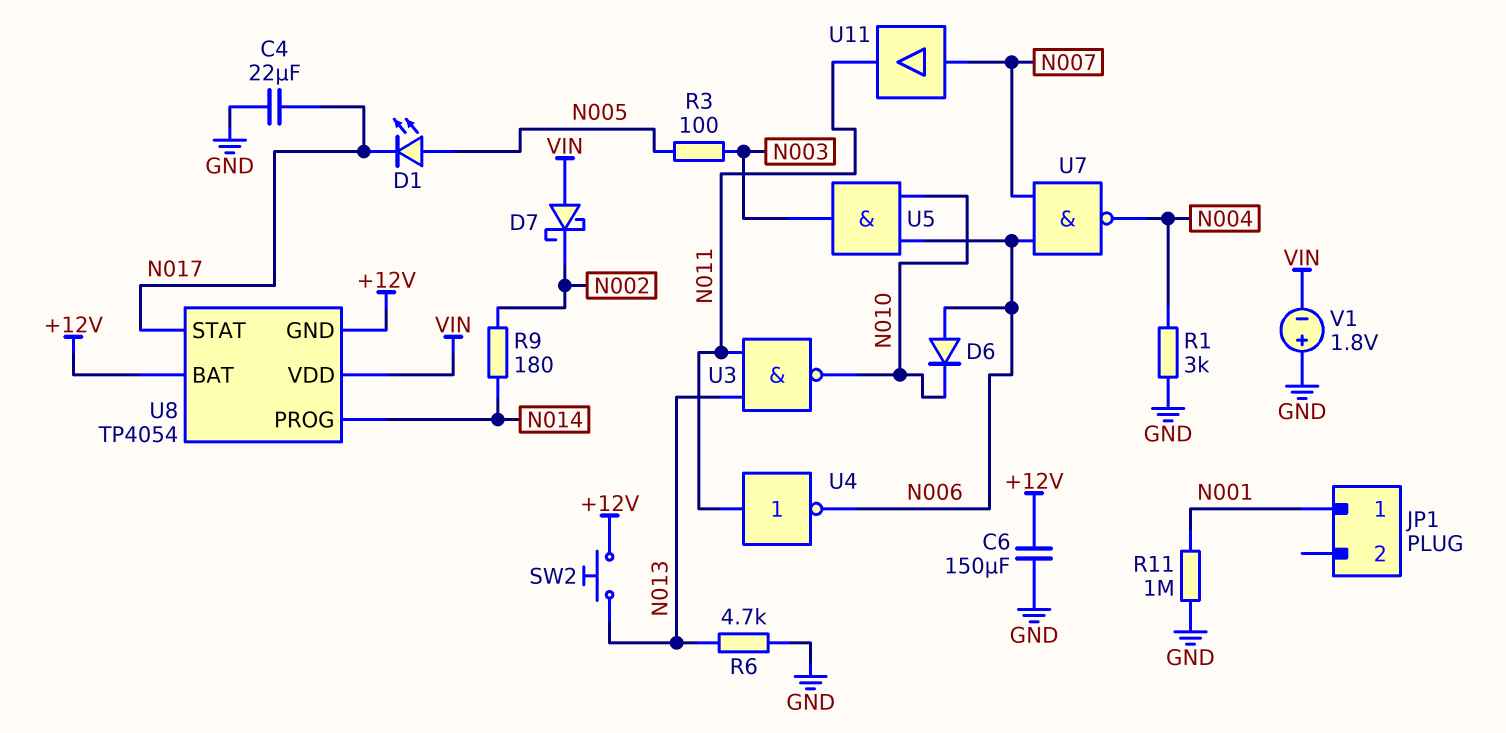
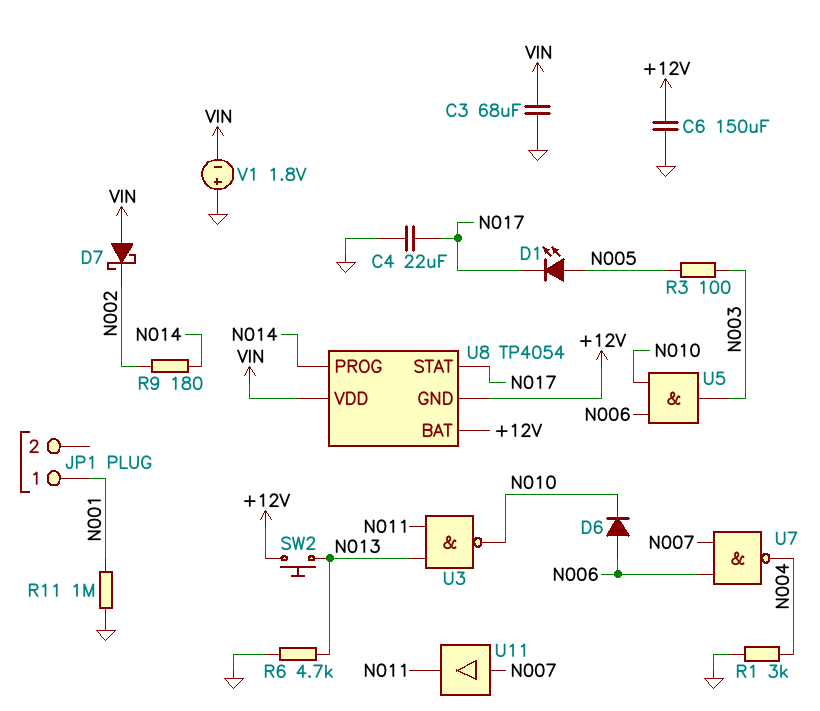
C3: none -> 68uF (GND, VIN)
U4: NOT (in N011, out N006) -> none

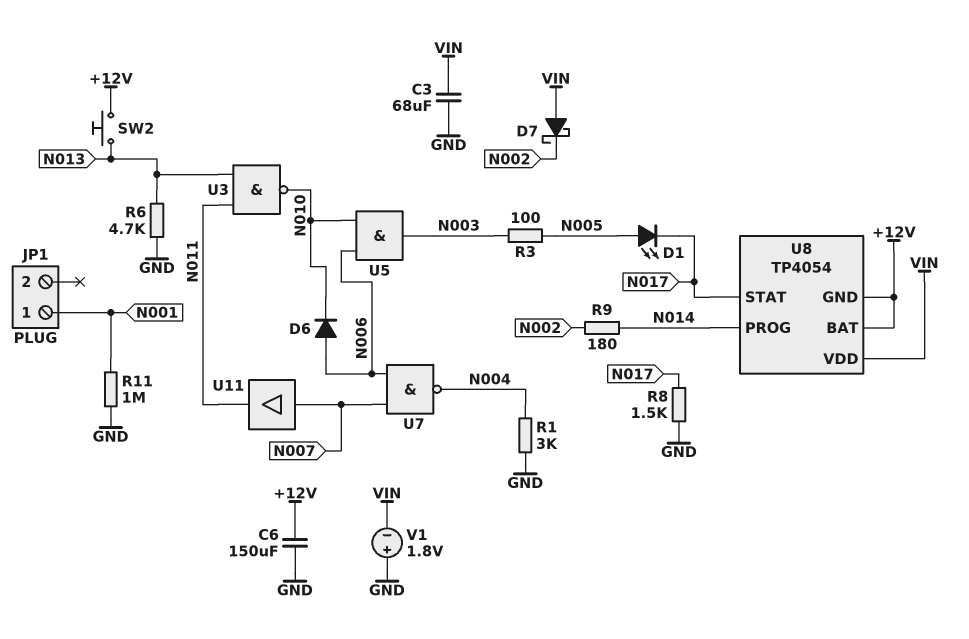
C4: 22uF (GND, N017) -> none
R8: none -> 1.5k (GND, N017)

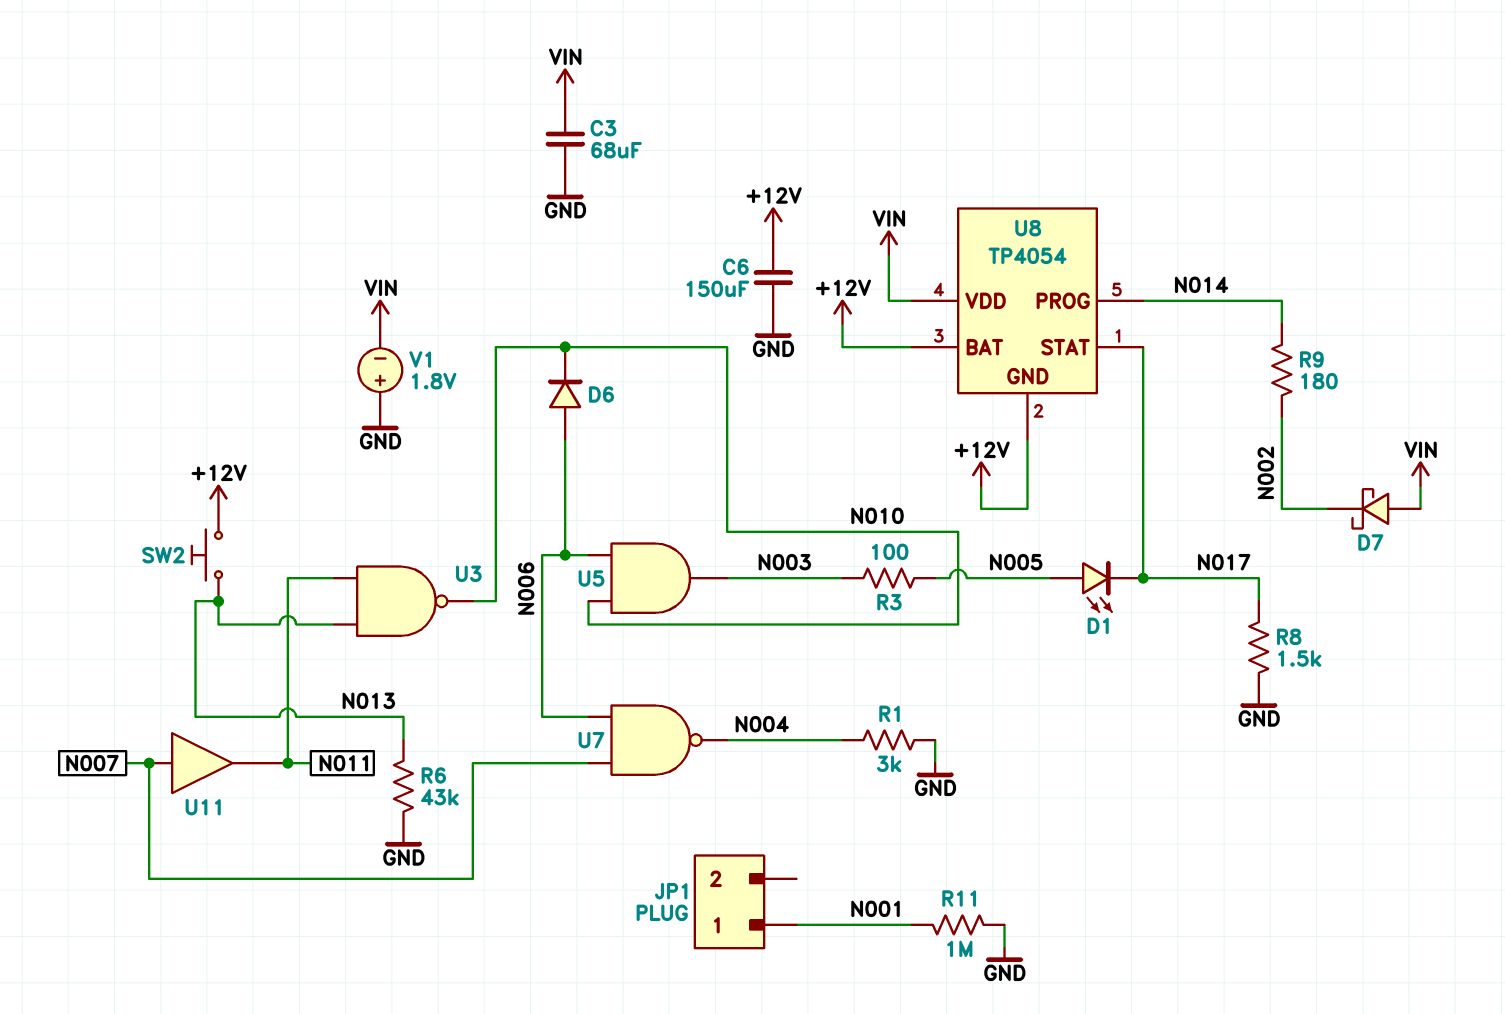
R6: 4.7k (GND, N013) -> 43k (GND, N013)

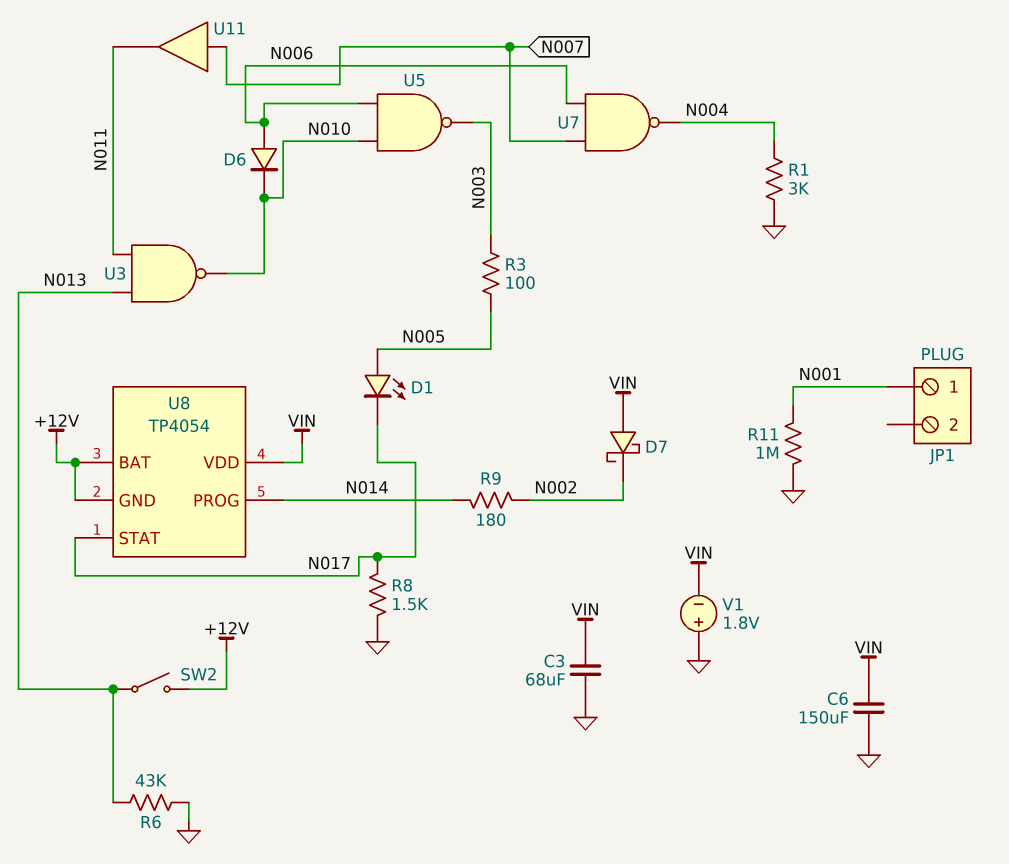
C6: 150uF (+12V, GND) -> 150uF (GND, VIN)
SW2: button (+12V, N013) -> switch (+12V, N013)
U5: AND (in N006, in N010, out N003) -> NAND (in N006, in N010, out N003)

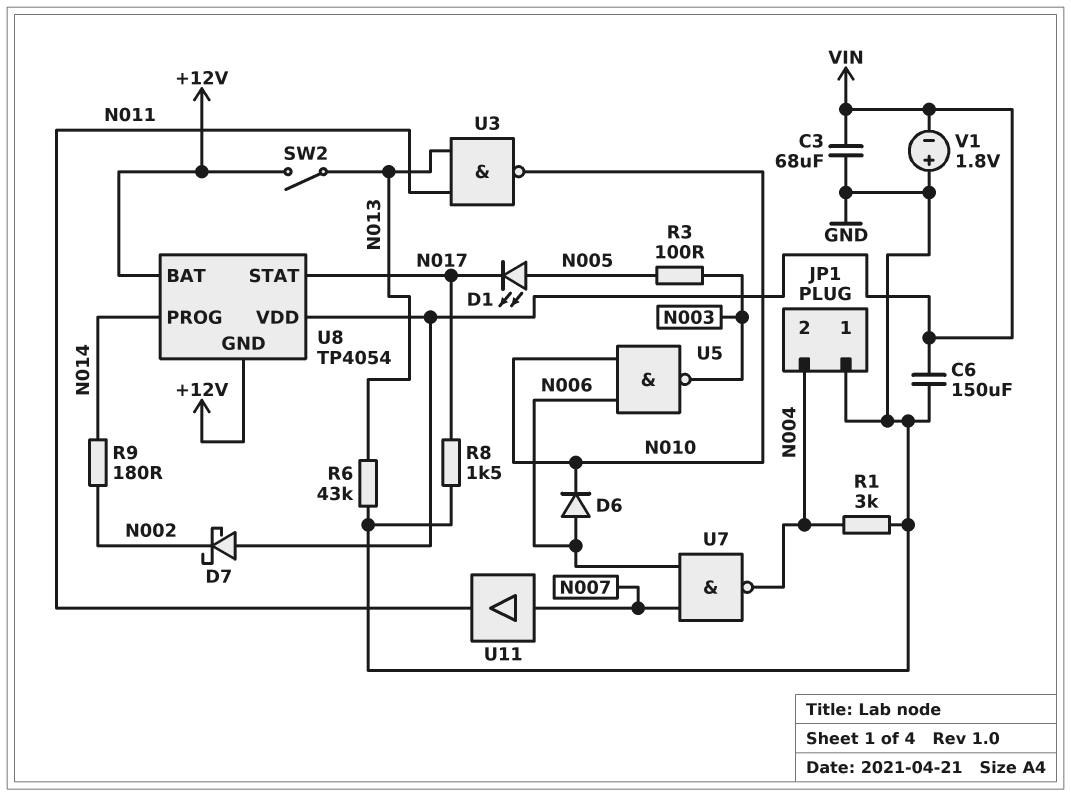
JP1 pin 1: N001 -> GND
JP1 pin 2: none -> N004
R11: 1M (GND, N001) -> none

